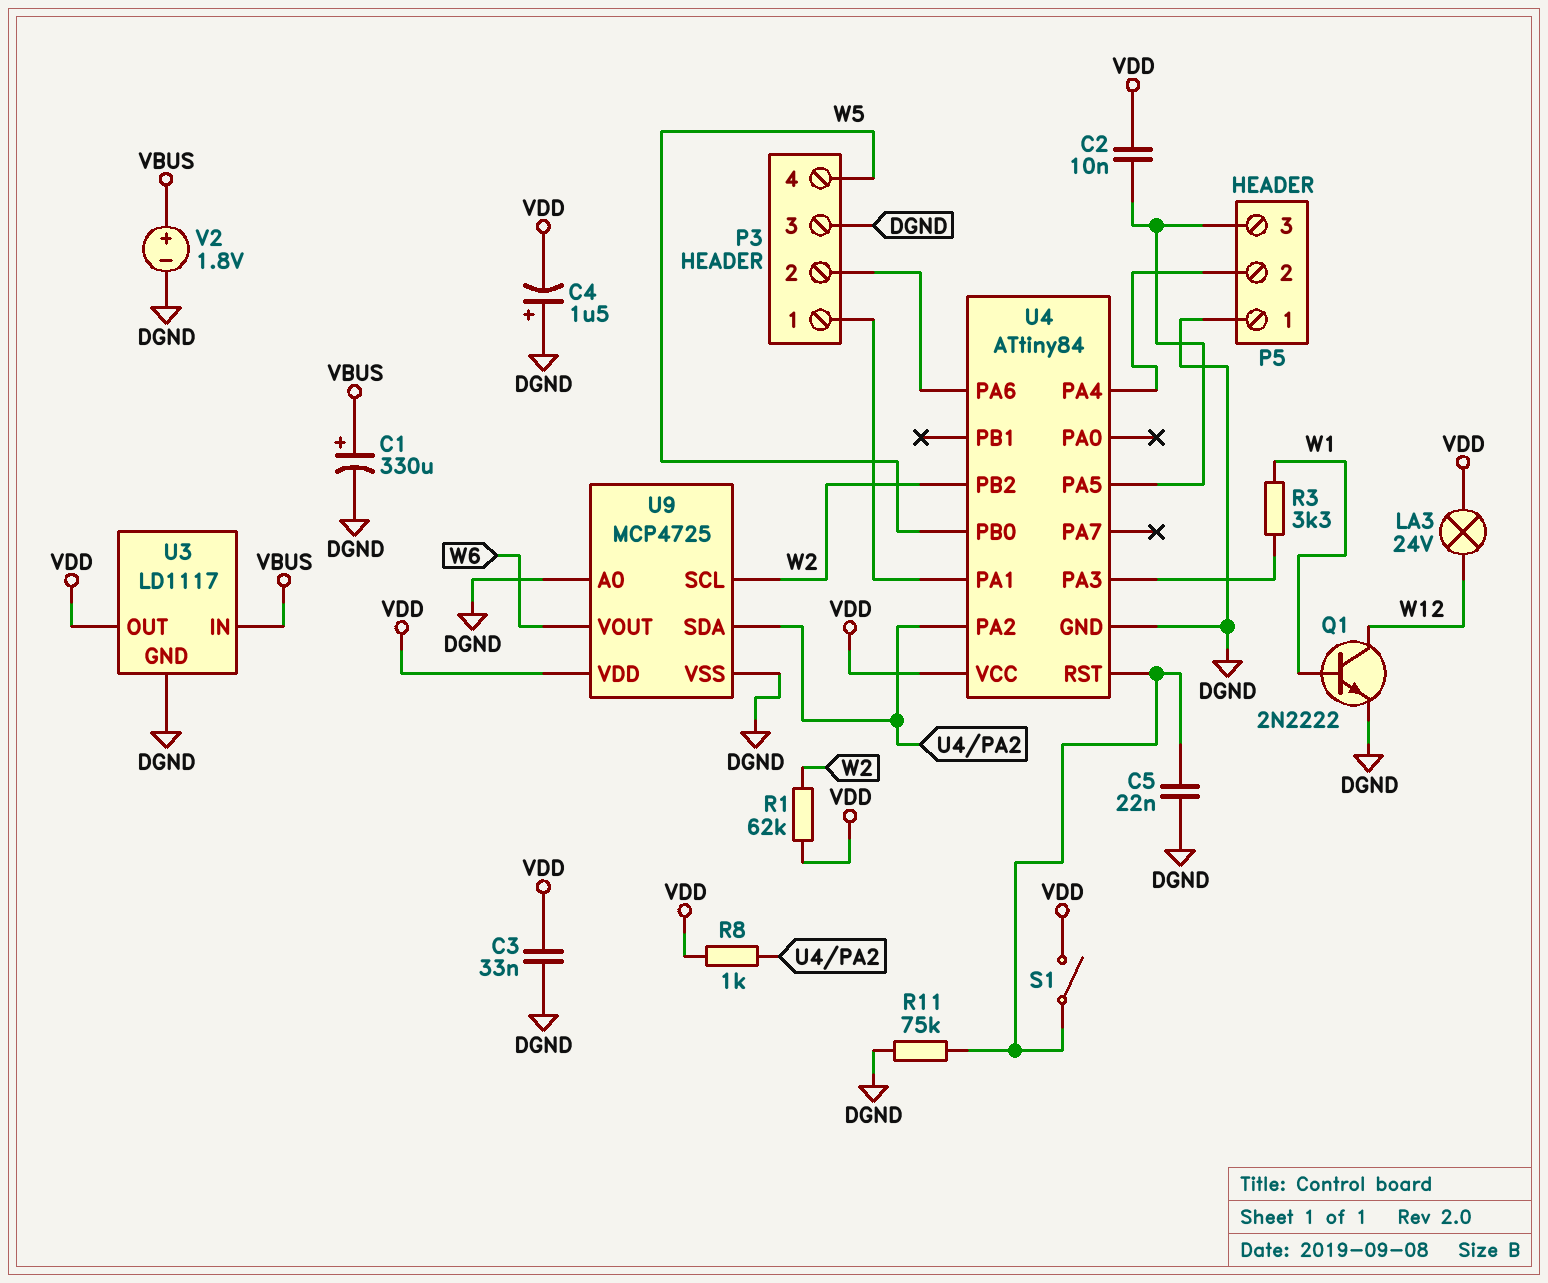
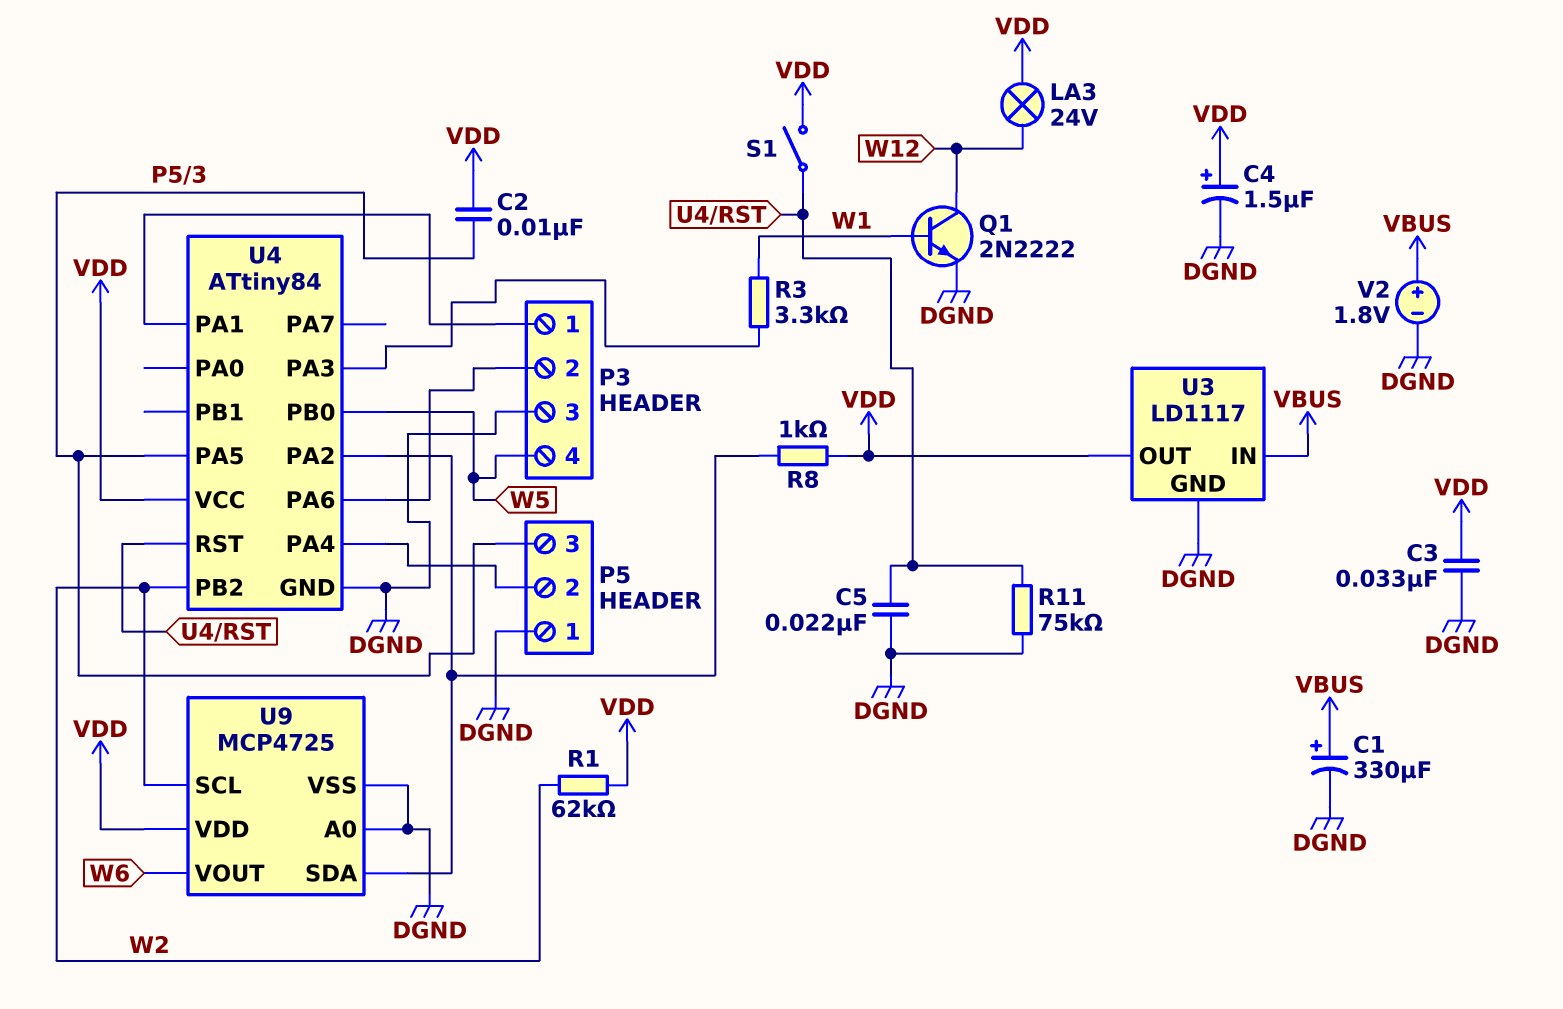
C4: 1.5uF (plus DGND, minus VDD) -> 1.5uF (plus VDD, minus DGND)

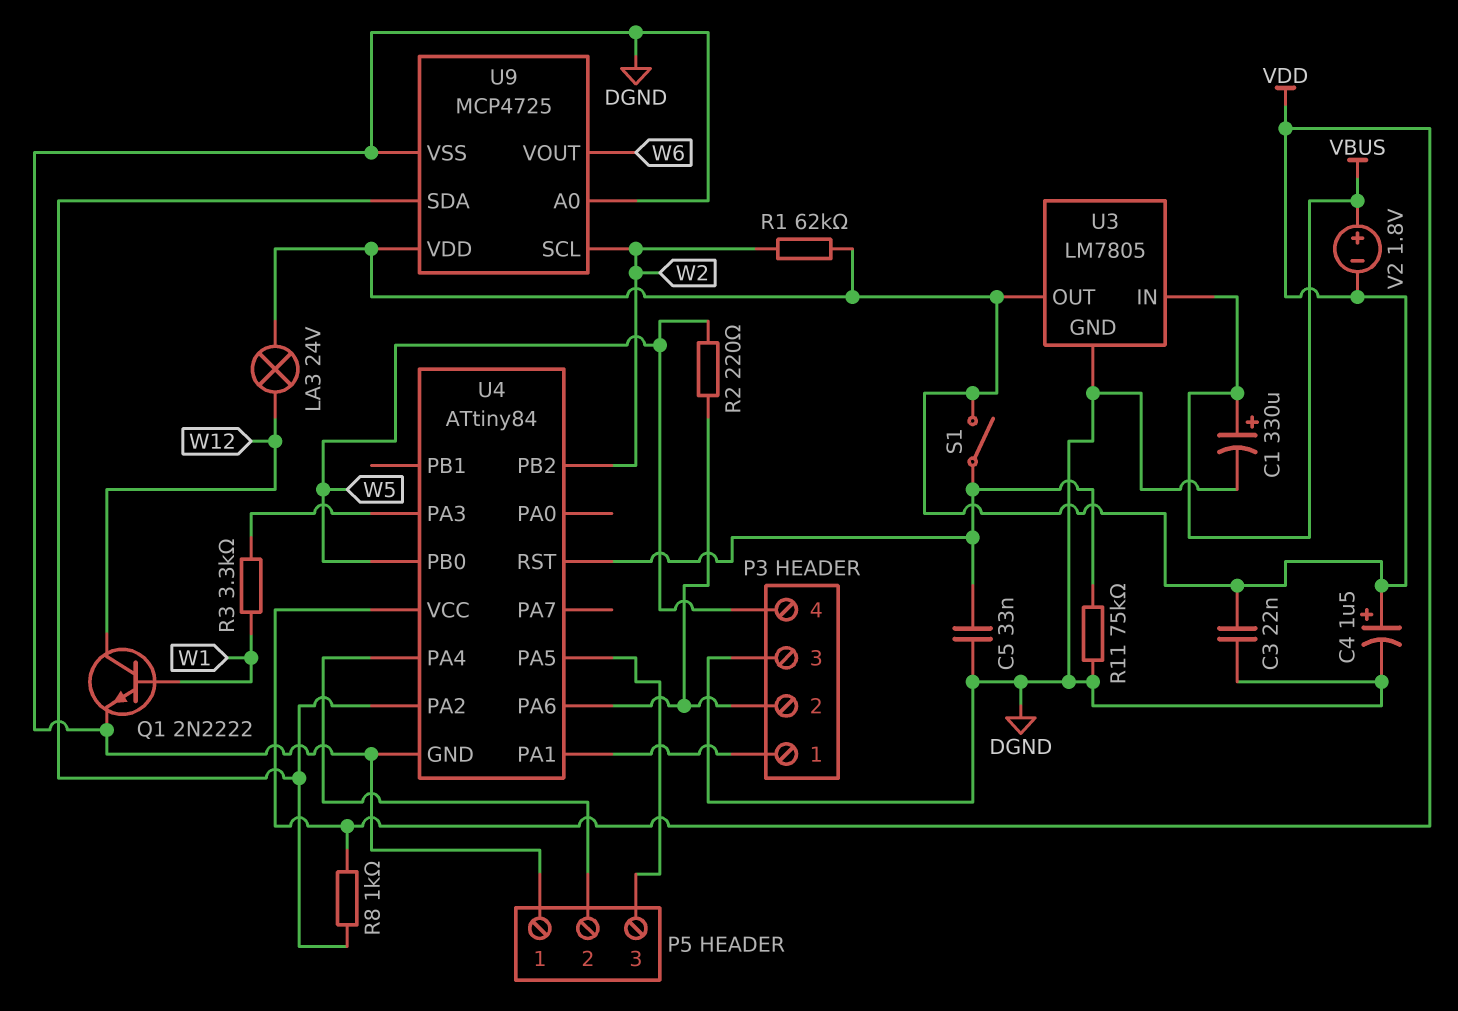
C2: 10nF (P5/3, VDD) -> none
C3: 33nF (DGND, VDD) -> 22nF (DGND, VDD)
C5: 22nF (DGND, U4/RST) -> 33nF (DGND, U4/RST)
R2: none -> 220 (P3/2, W5)
U3: LD1117 -> LM7805
V2: 1.8V (plus VBUS, minus DGND) -> 1.8V (plus VBUS, minus VDD)

